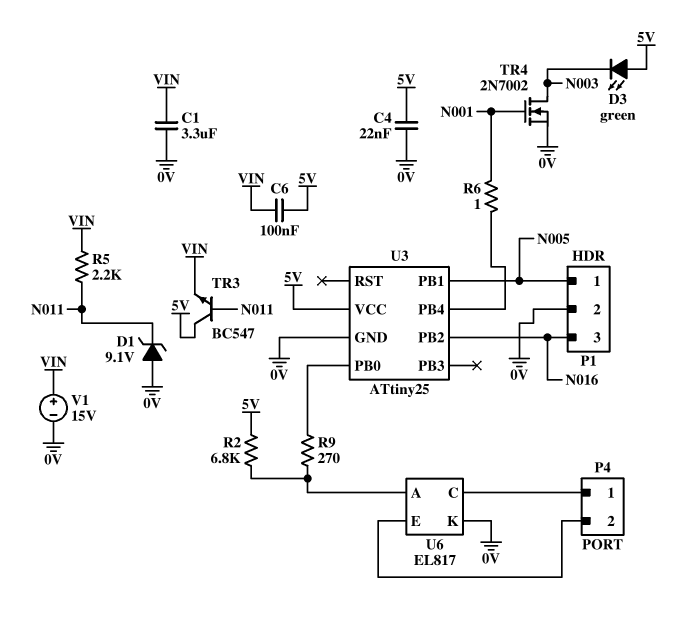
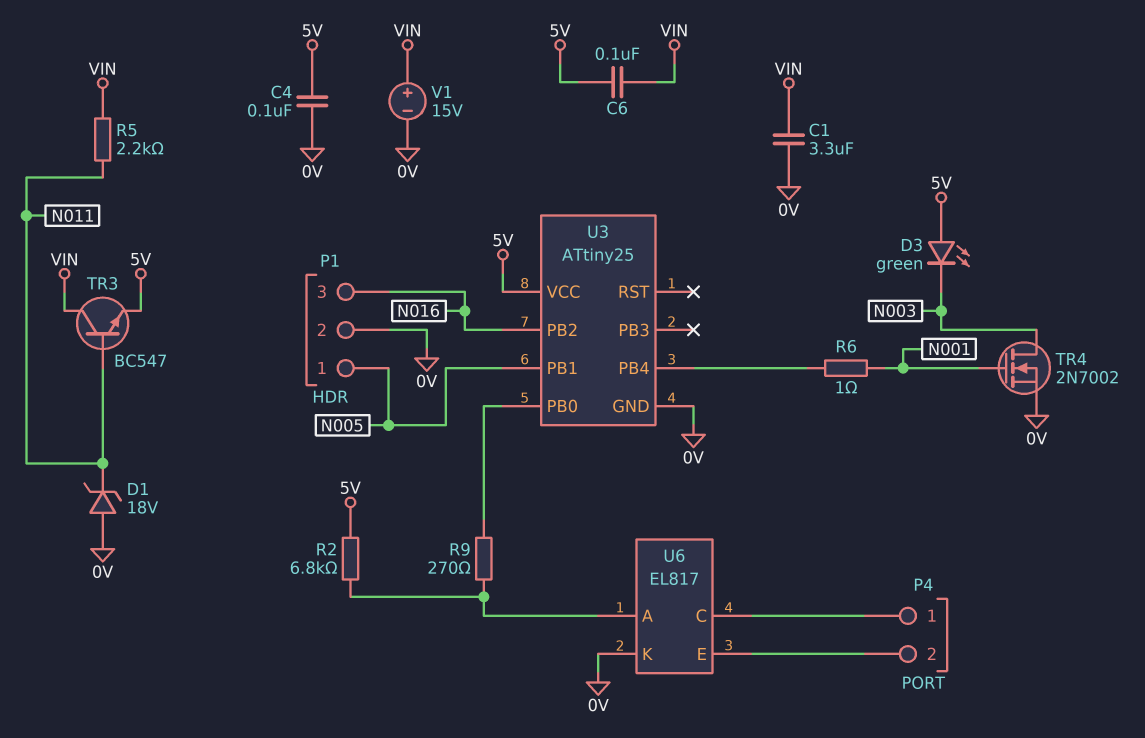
C4: 22nF (0V, 5V) -> 100nF (0V, 5V)
D1: zener 9.1V (A 0V, K N011) -> zener 18V (A 0V, K N011)
TR3: NPN BC547 (B N011, C 5V, E VIN) -> NPN BC547 (B N011, C VIN, E 5V)

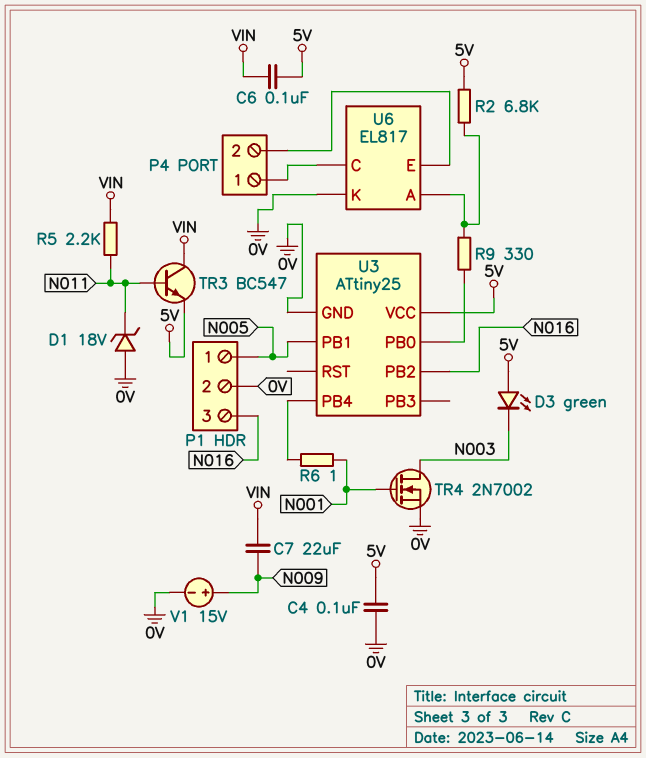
C1: 3.3uF (0V, VIN) -> none
C7: none -> 22uF (N009, VIN)
R9: 270 (U3/PB0, U6/A) -> 330 (U3/PB0, U6/A)
V1: 15V (plus VIN, minus 0V) -> 15V (plus N009, minus 0V)

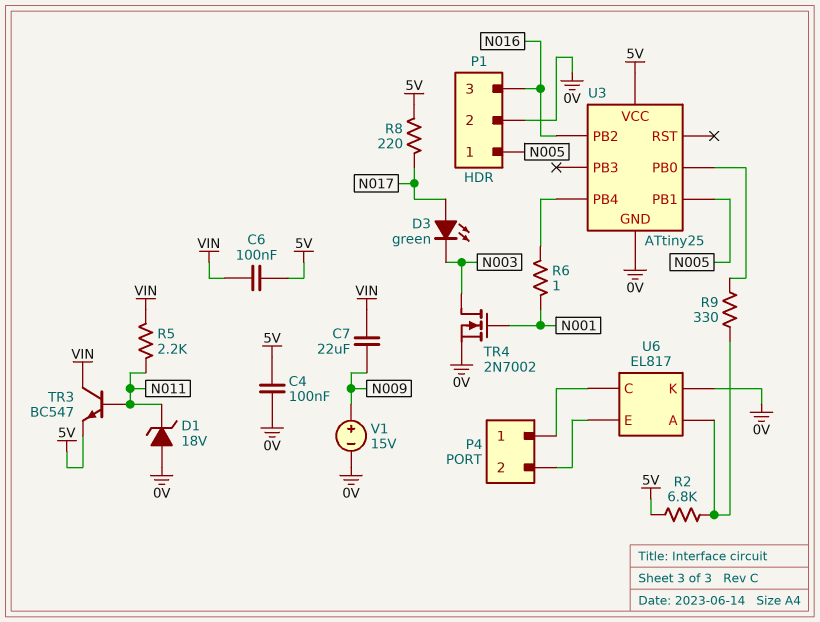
D3: LED green (A 5V, K N003) -> LED green (A N017, K N003)
R8: none -> 220 (5V, N017)

